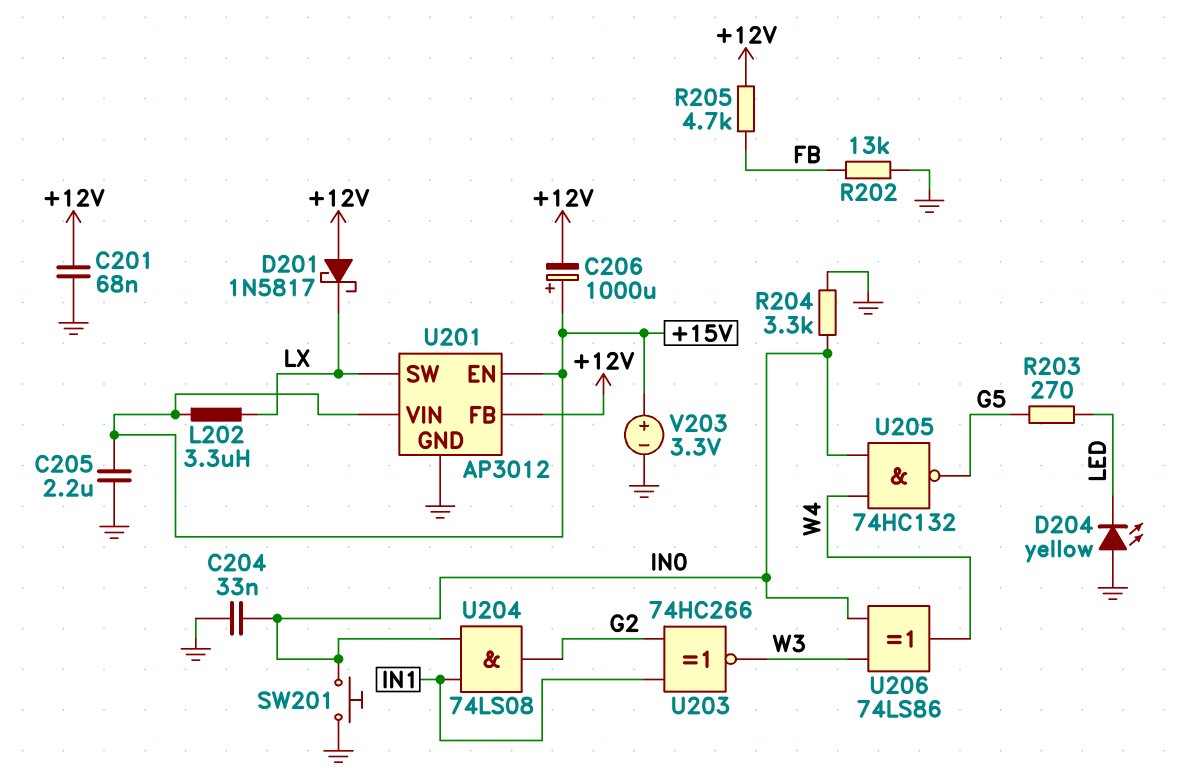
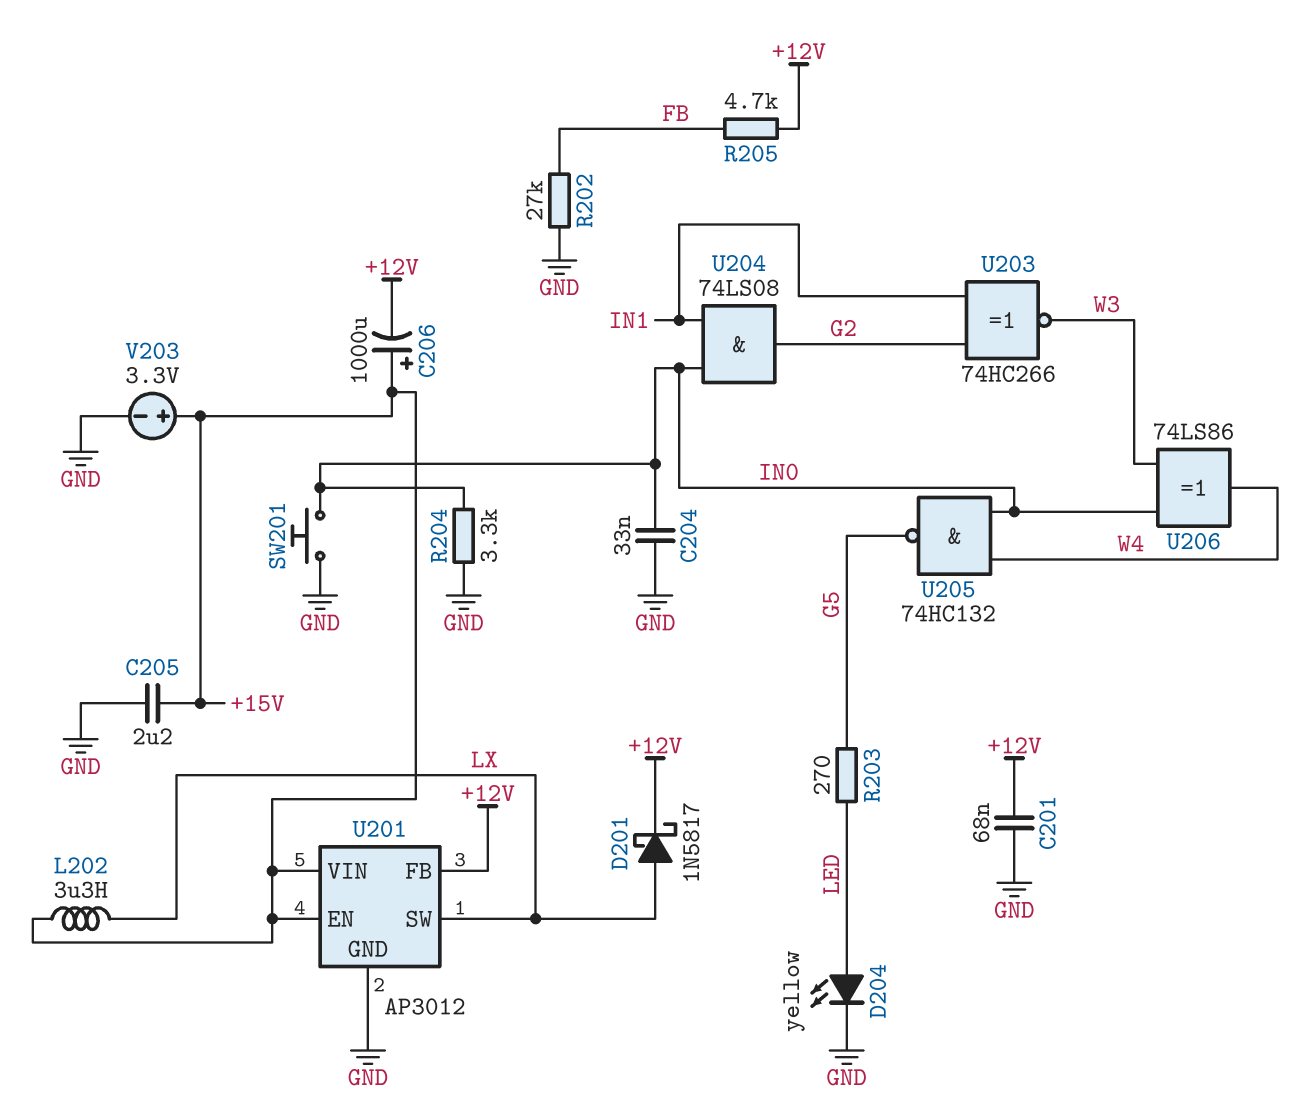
D201: schottky 1N5817 (A +12V, K LX) -> schottky 1N5817 (A LX, K +12V)
D204: LED yellow (A GND, K LED) -> LED yellow (A LED, K GND)
R202: 13k (FB, GND) -> 27k (FB, GND)

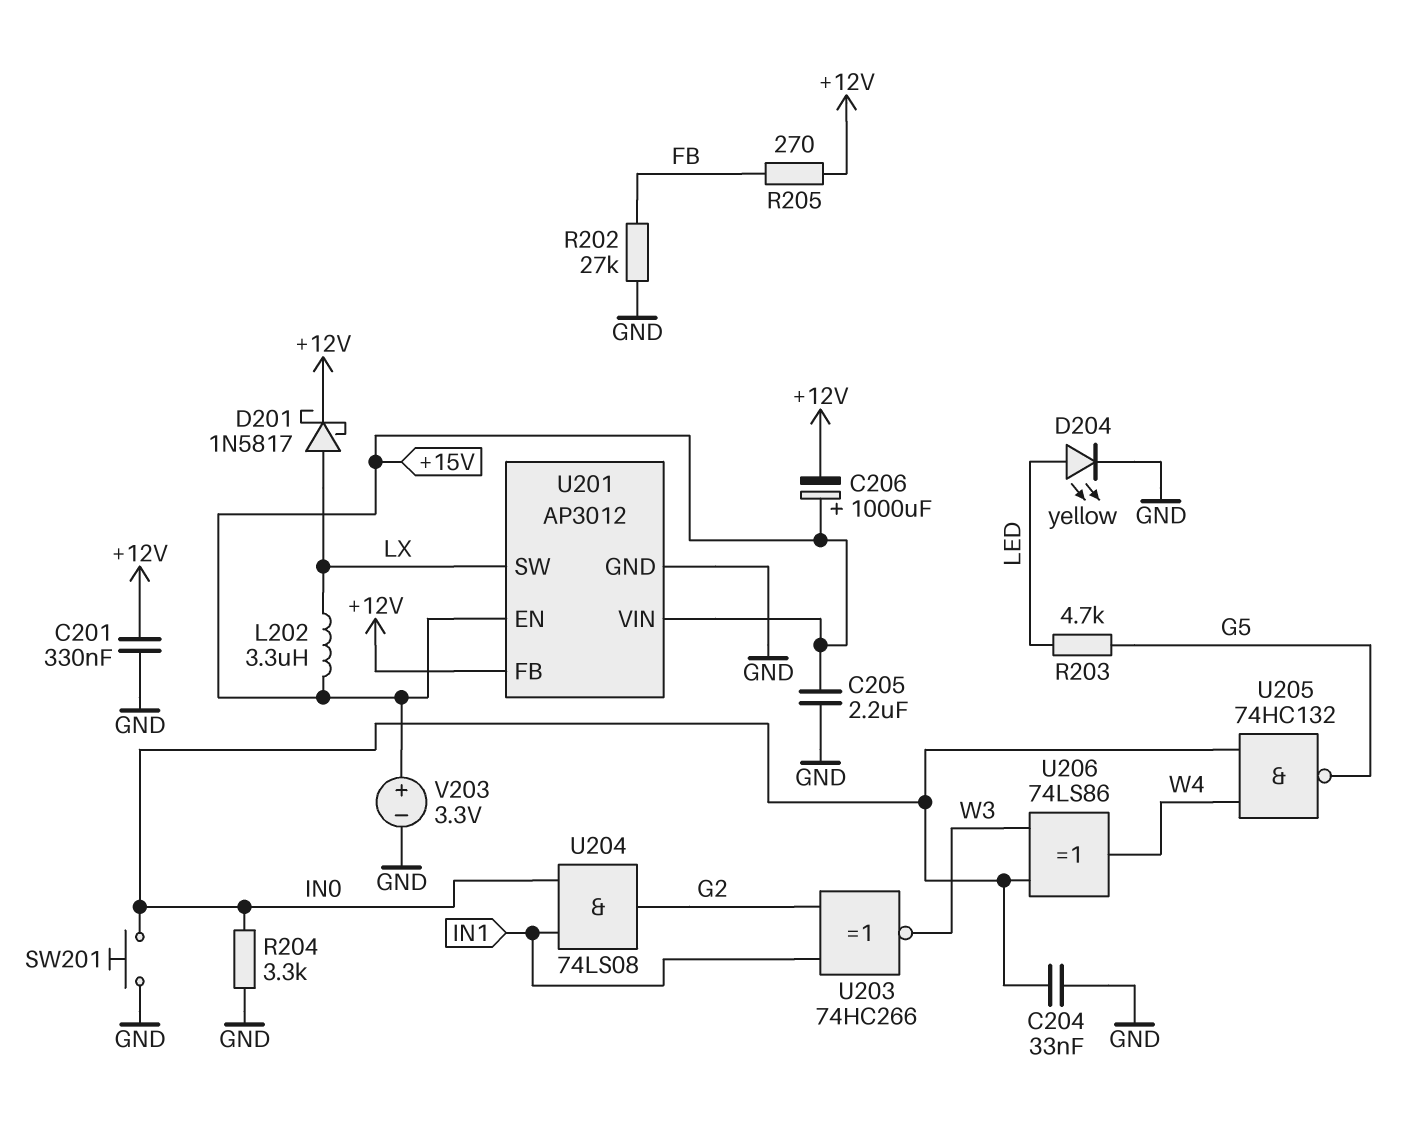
C201: 68nF (+12V, GND) -> 330nF (+12V, GND)
R203: 270 (G5, LED) -> 4.7k (G5, LED)
R205: 4.7k (+12V, FB) -> 270 (+12V, FB)

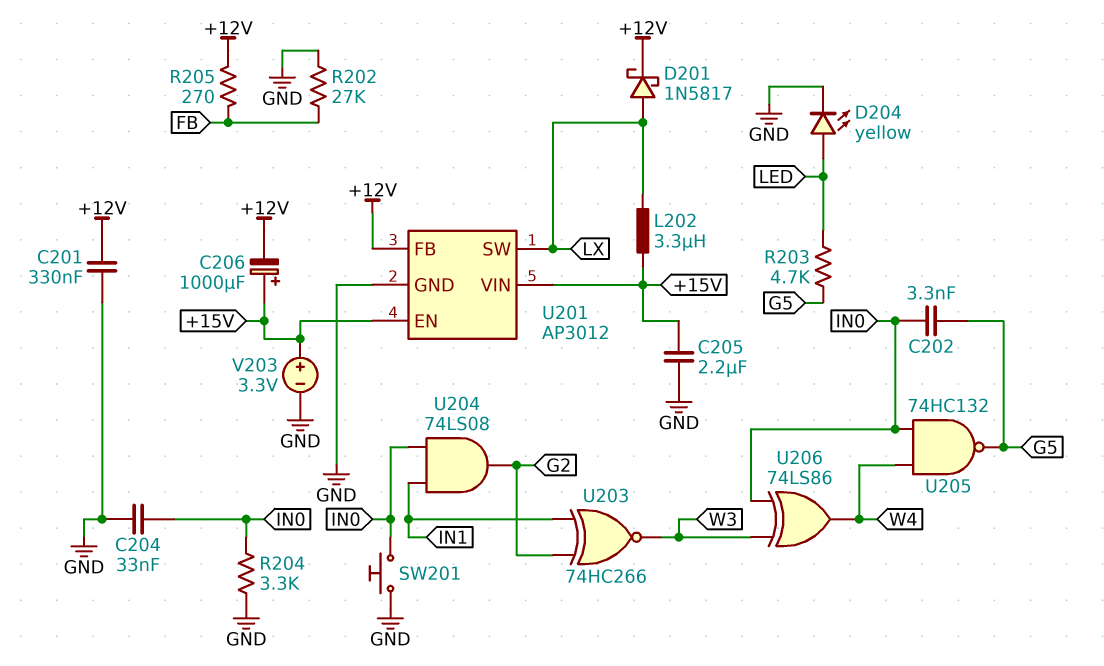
C202: none -> 3.3nF (G5, IN0)

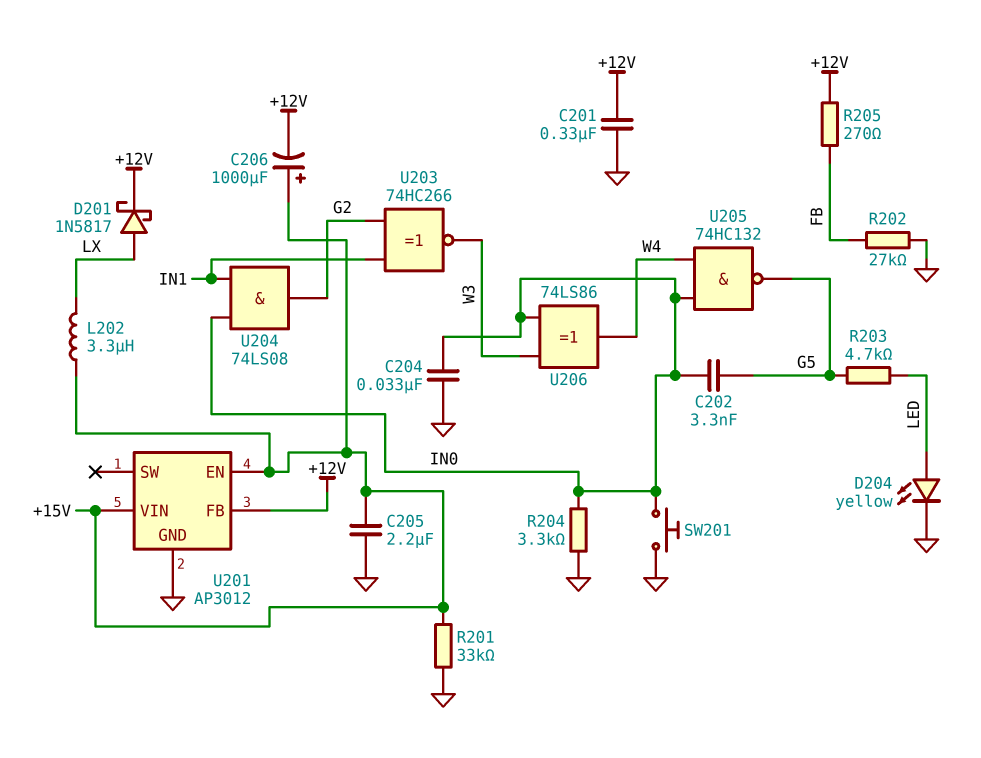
R201: none -> 33k (+15V, GND)
U201 pin SW: LX -> none
V203: 3.3V (plus +15V, minus GND) -> none

